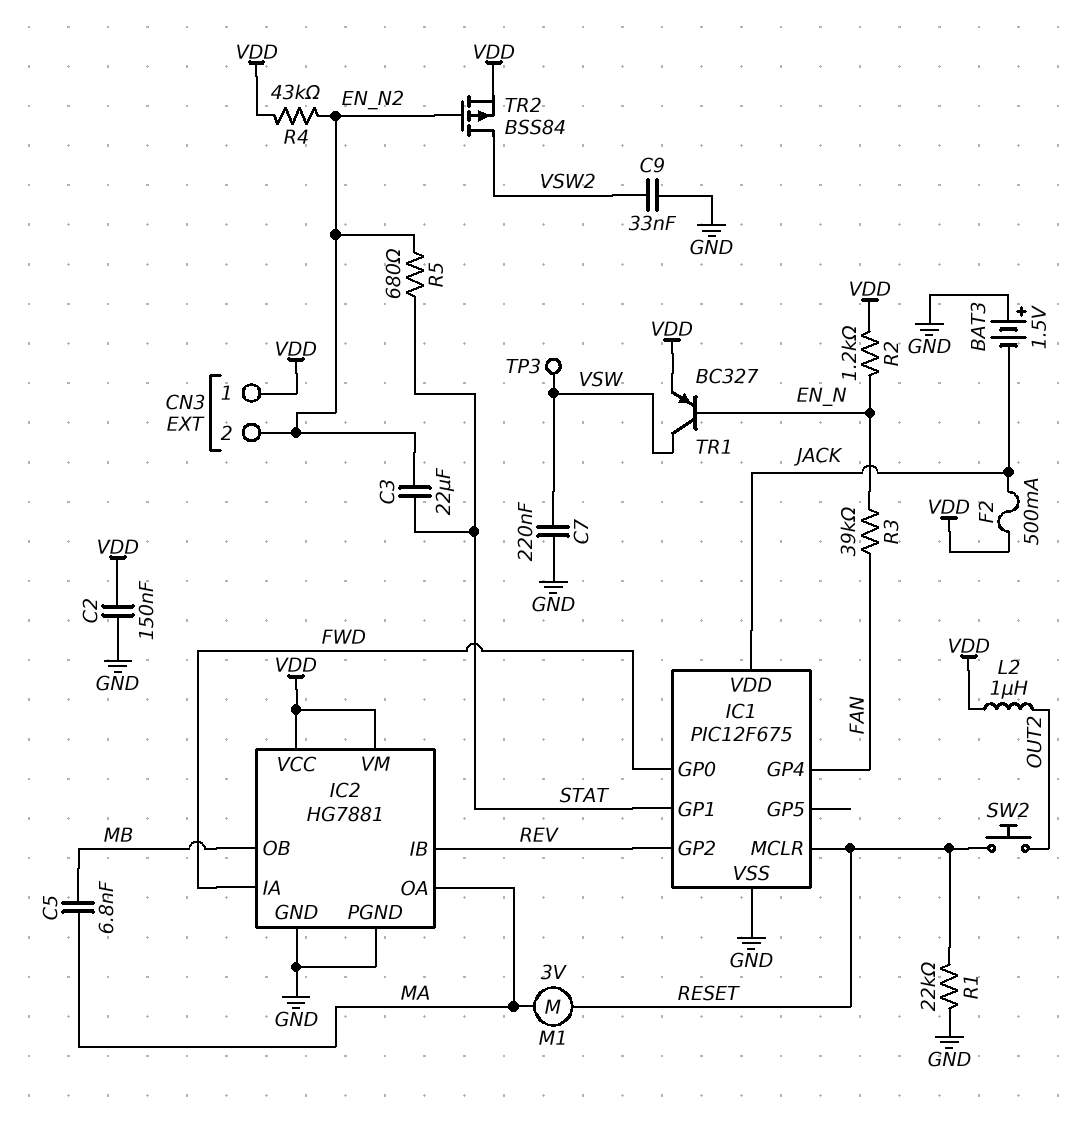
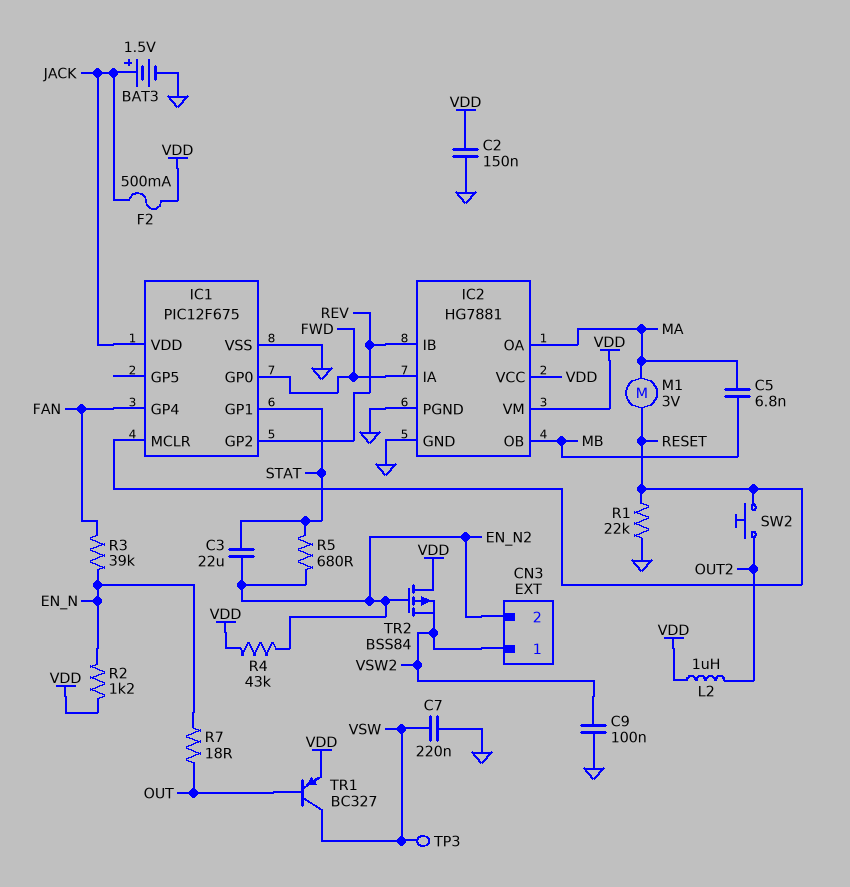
BAT3: 1.5V (plus GND, minus JACK) -> 1.5V (plus JACK, minus GND)
C9: 33nF (GND, VSW2) -> 100nF (GND, VSW2)
CN3 pin 1: VDD -> VSW2
R7: none -> 18 (EN_N, OUT)
TR1: PNP BC327 (B EN_N, C VSW, E VDD) -> PNP BC327 (B OUT, C VSW, E VDD)
TR2: PMOS BSS84 (G EN_N2, D VSW2, S VDD) -> PMOS BSS84 (G EN_N2, D VDD, S VSW2)

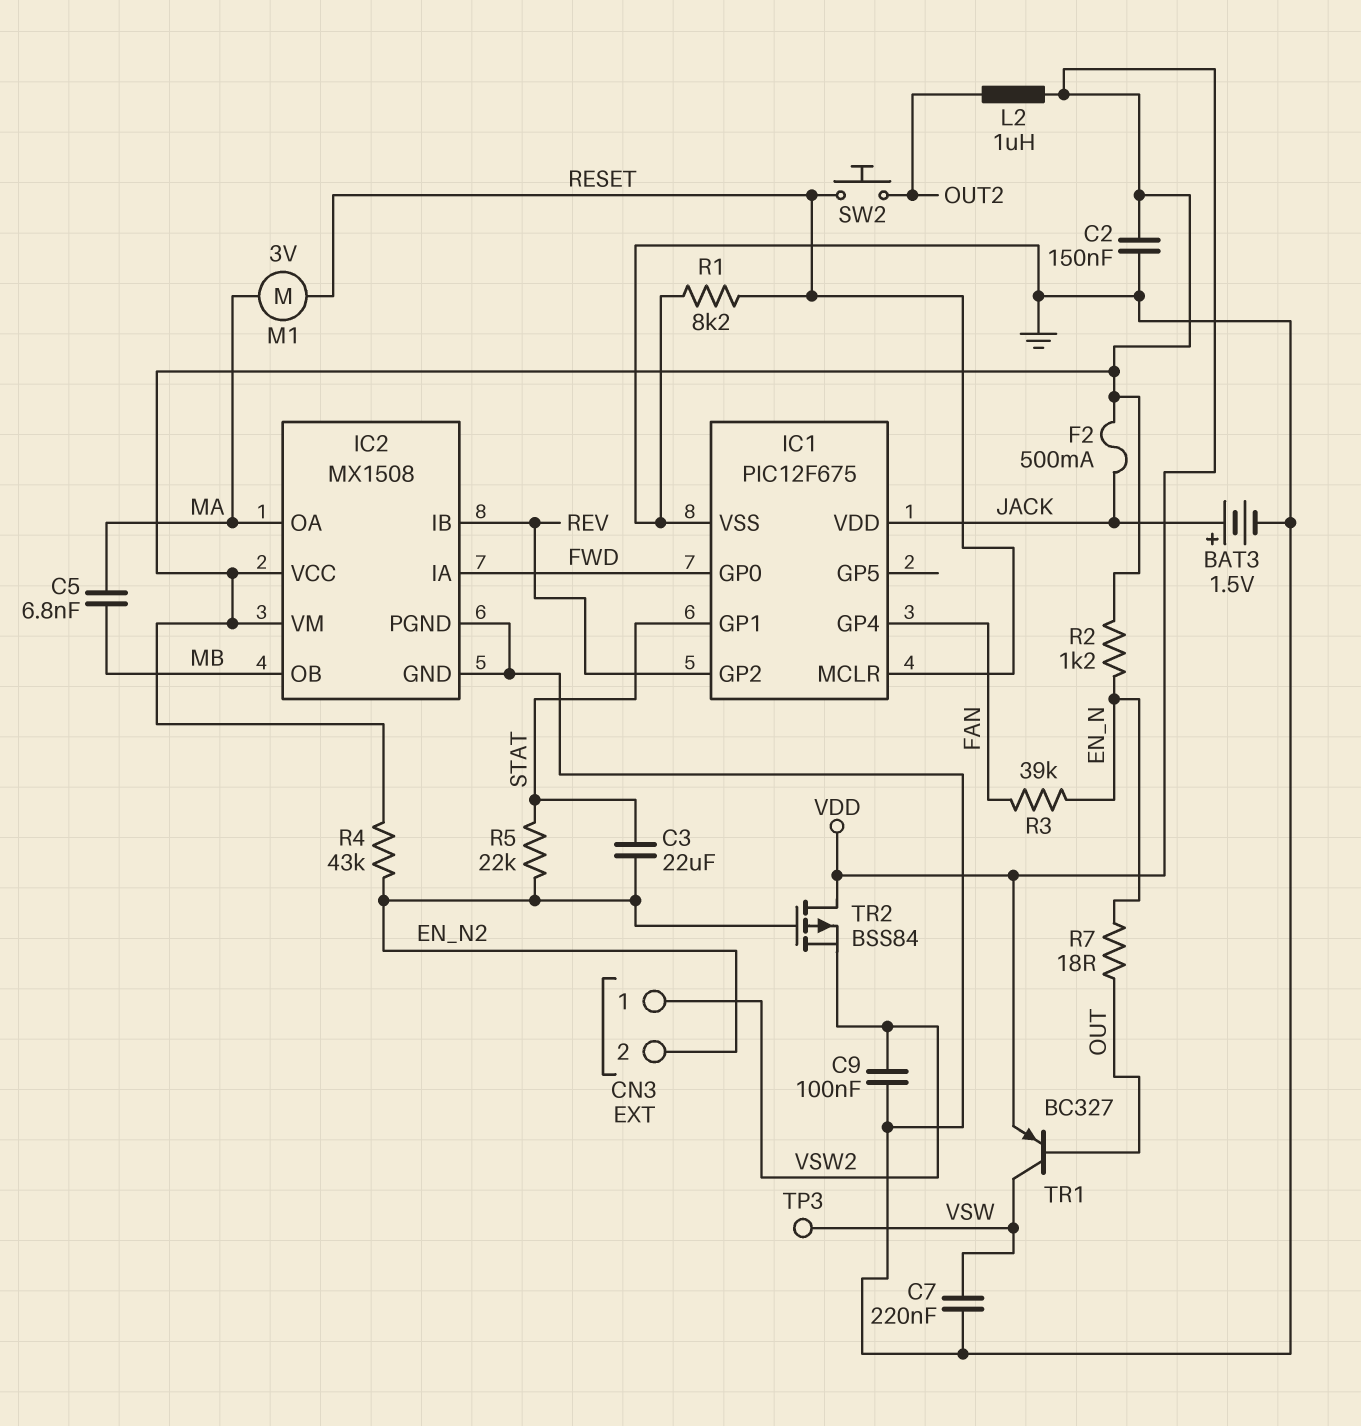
IC2: HG7881 -> MX1508
R1: 22k (GND, RESET) -> 8.2k (GND, RESET)
R5: 680 (EN_N2, STAT) -> 22k (EN_N2, STAT)

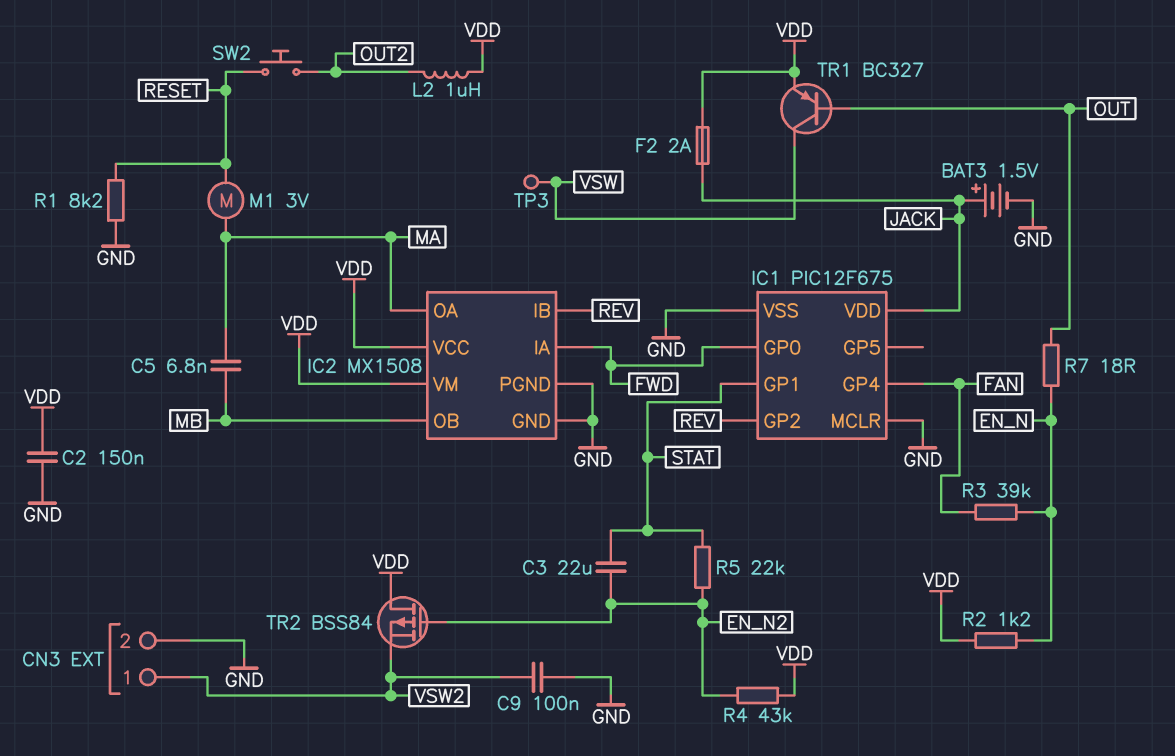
C7: 220nF (GND, VSW) -> none
CN3 pin 2: EN_N2 -> GND
F2: 500mA (JACK, VDD) -> 2A (JACK, VDD)
IC1 pin MCLR: RESET -> GND

